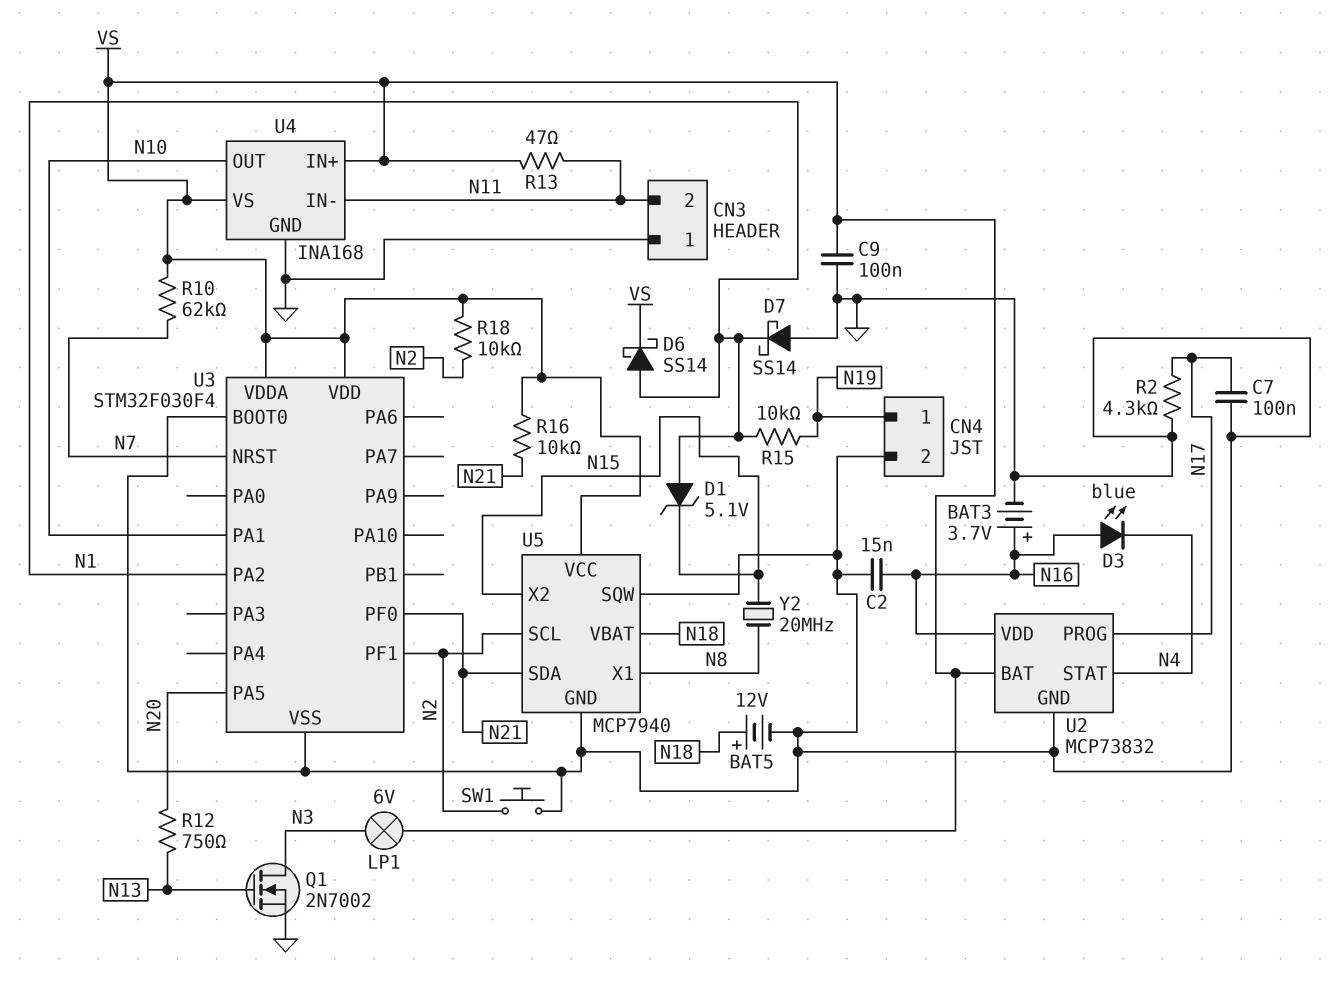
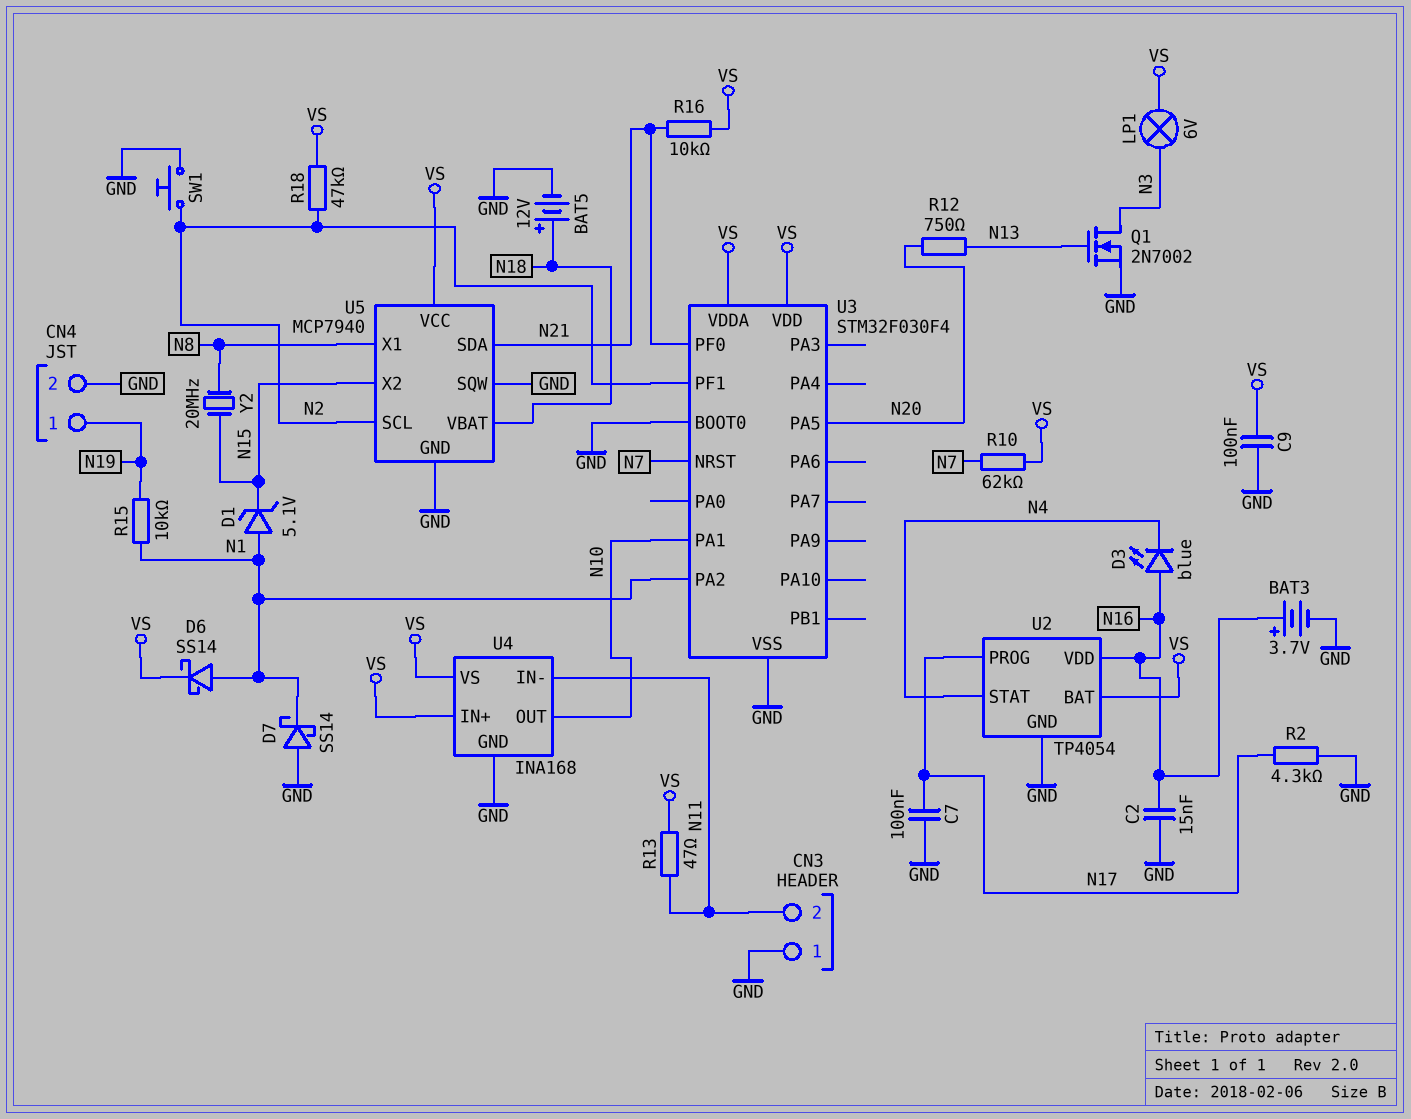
R18: 10k (N2, VS) -> 47k (N2, VS)
U2: MCP73832 -> TP4054

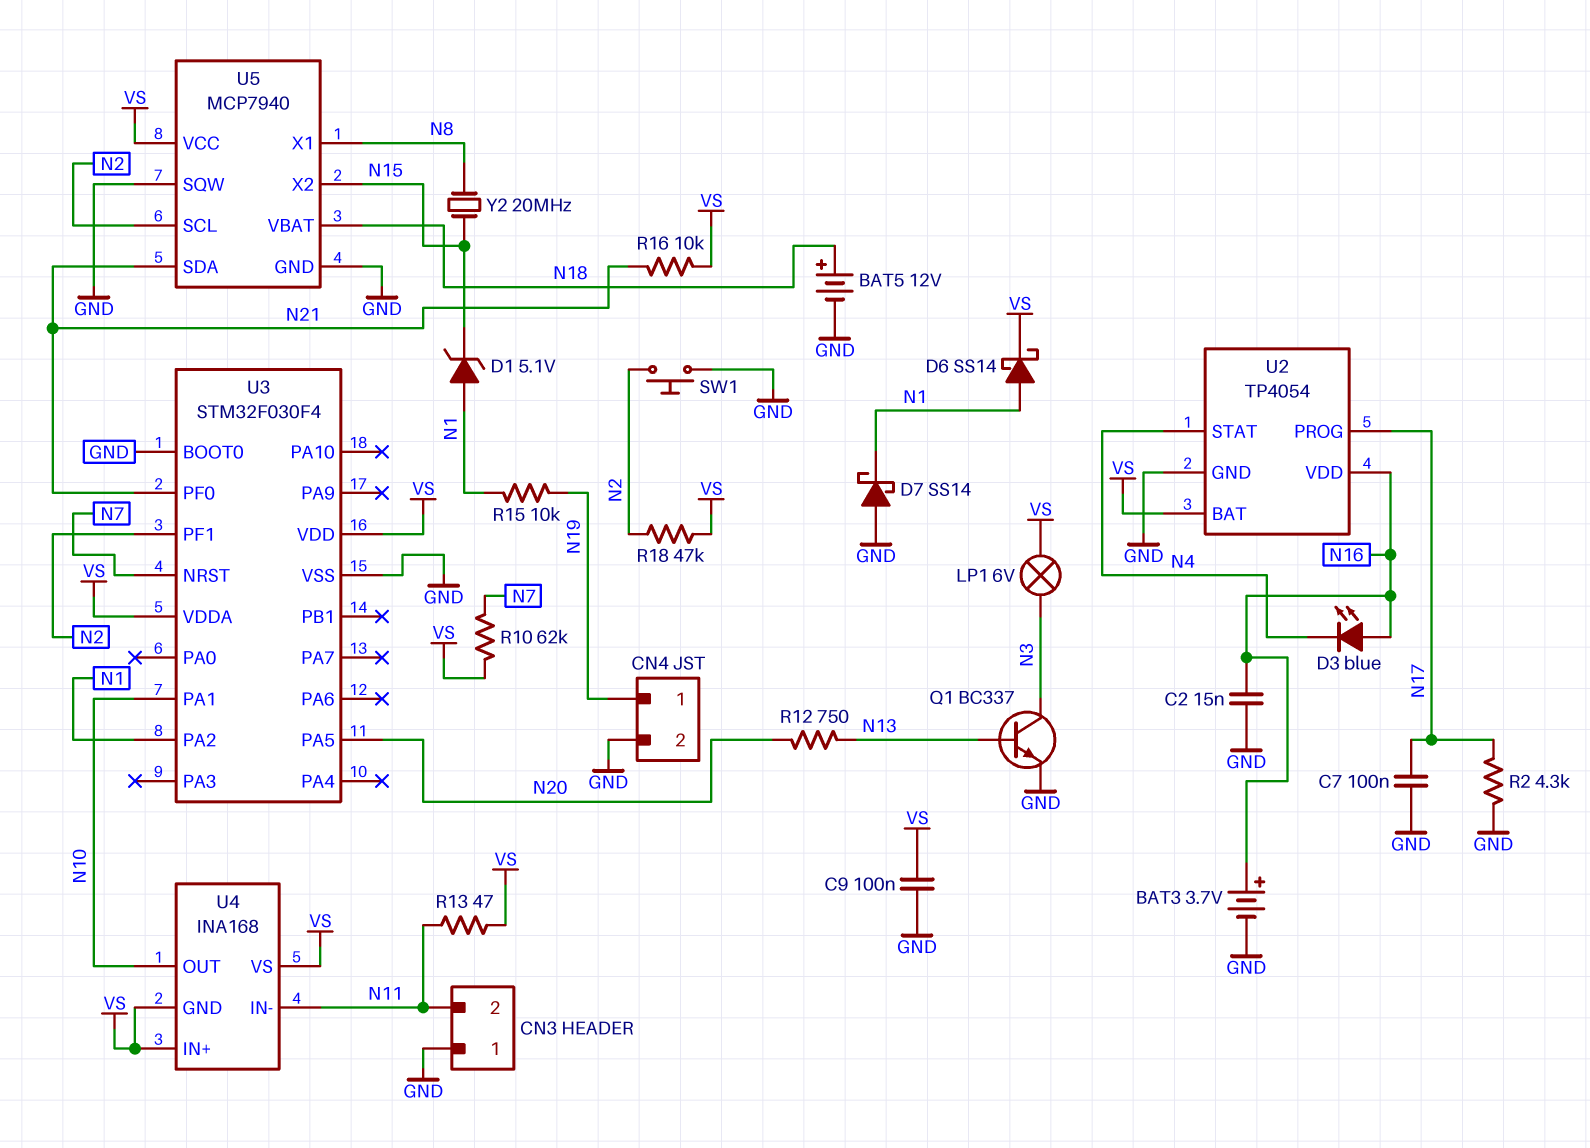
Q1: NMOS 2N7002 (G N13, D N3, S GND) -> NPN BC337 (B N13, C N3, E GND)
U4 pin GND: GND -> VS

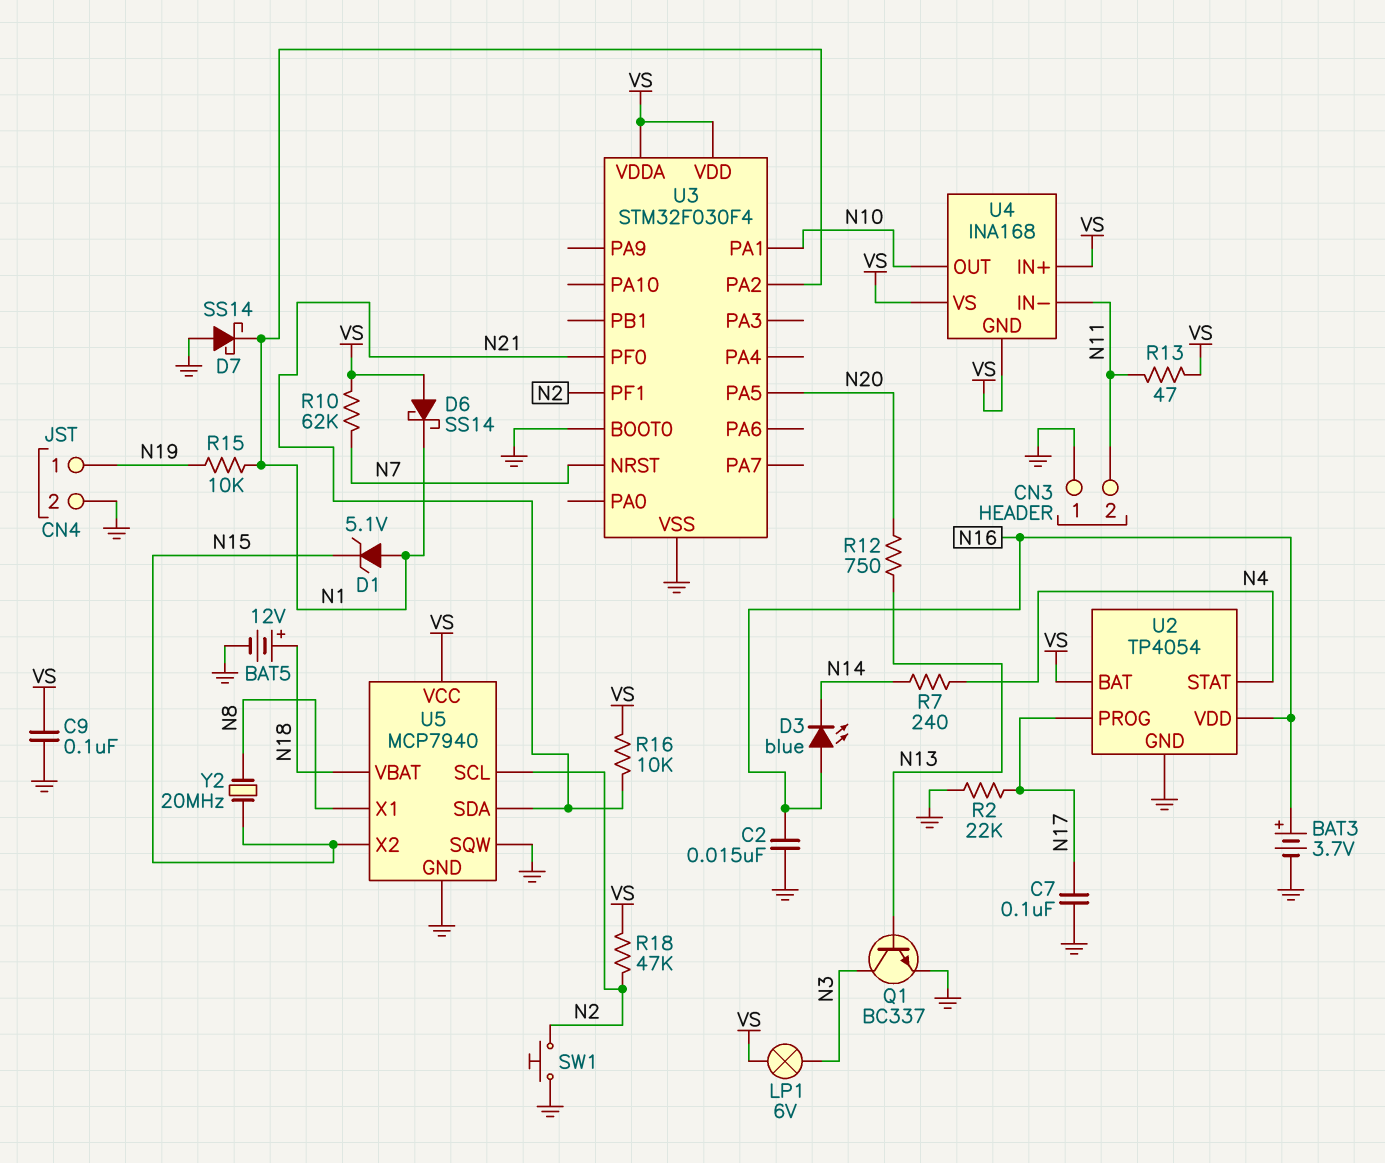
D3: LED blue (A N16, K N4) -> LED blue (A N16, K N14)
D6: schottky SS14 (A N1, K VS) -> schottky SS14 (A VS, K N1)
R2: 4.3k (GND, N17) -> 22k (GND, N17)
R7: none -> 240 (N4, N14)

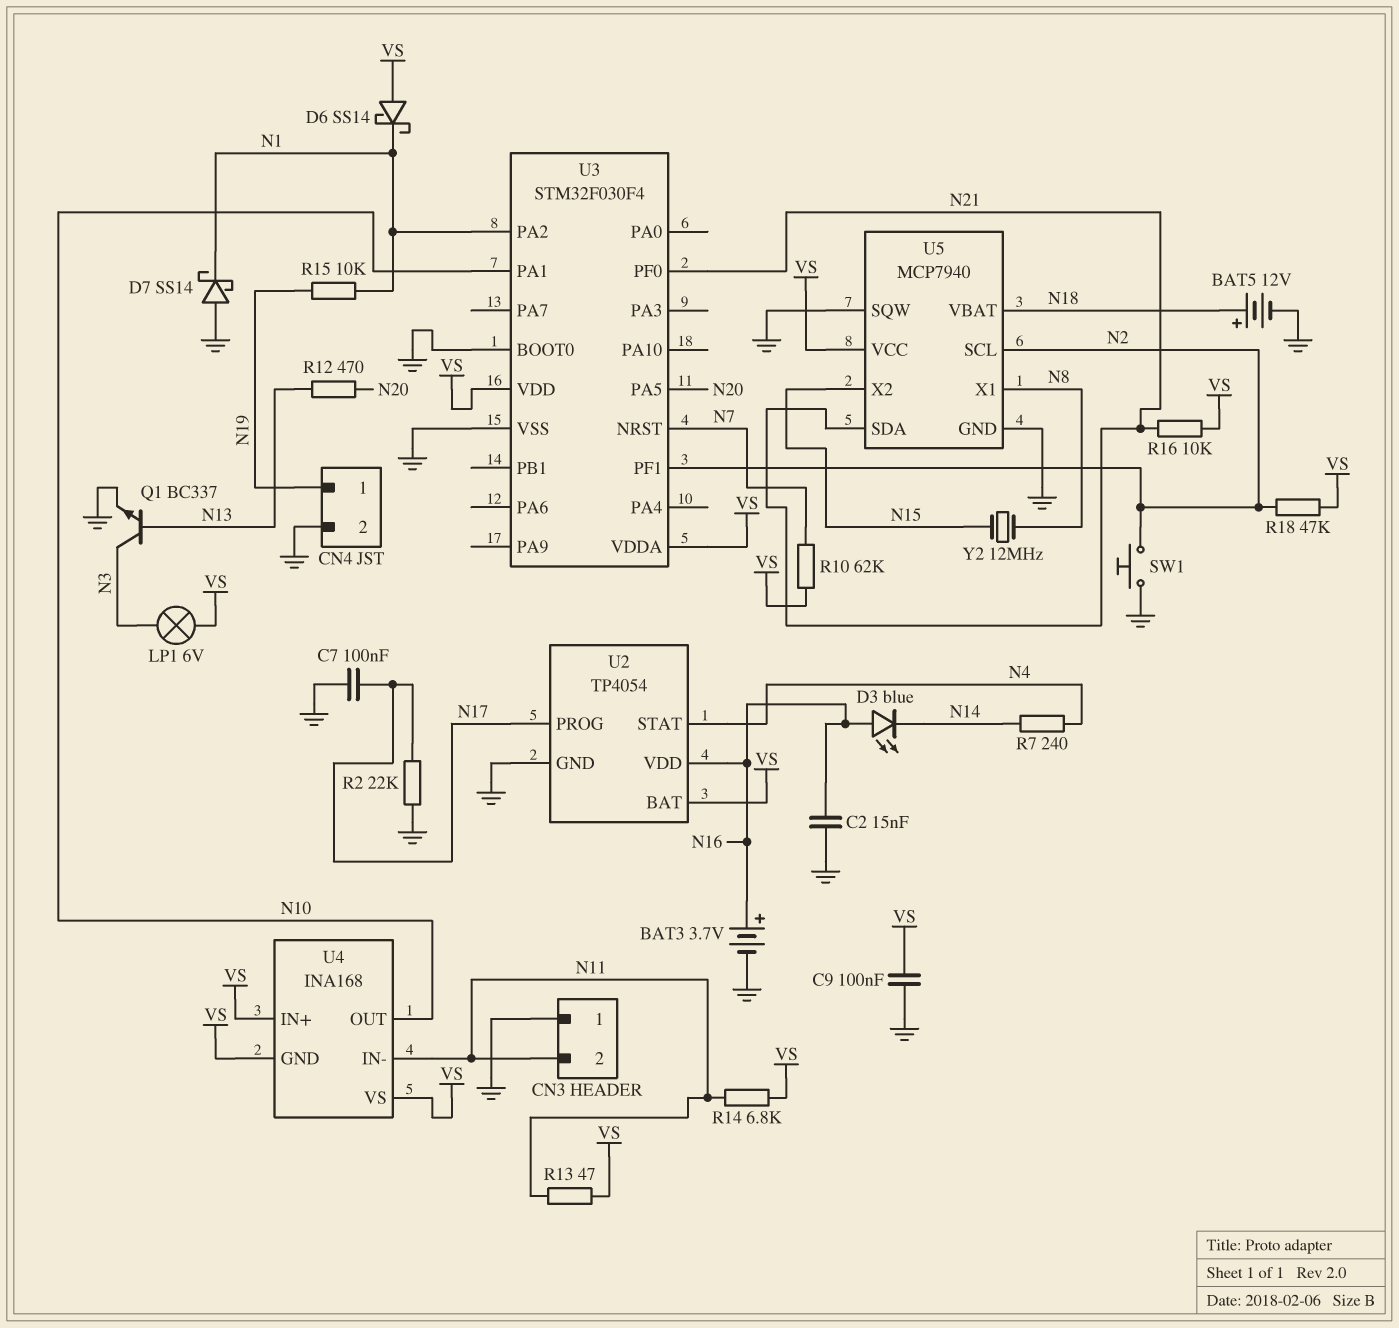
D1: zener 5.1V (A N1, K N15) -> none
R12: 750 (N13, N20) -> 470 (N13, N20)
R14: none -> 6.8k (N11, VS)
Y2: 20MHz (N8, N15) -> 12MHz (N8, N15)

